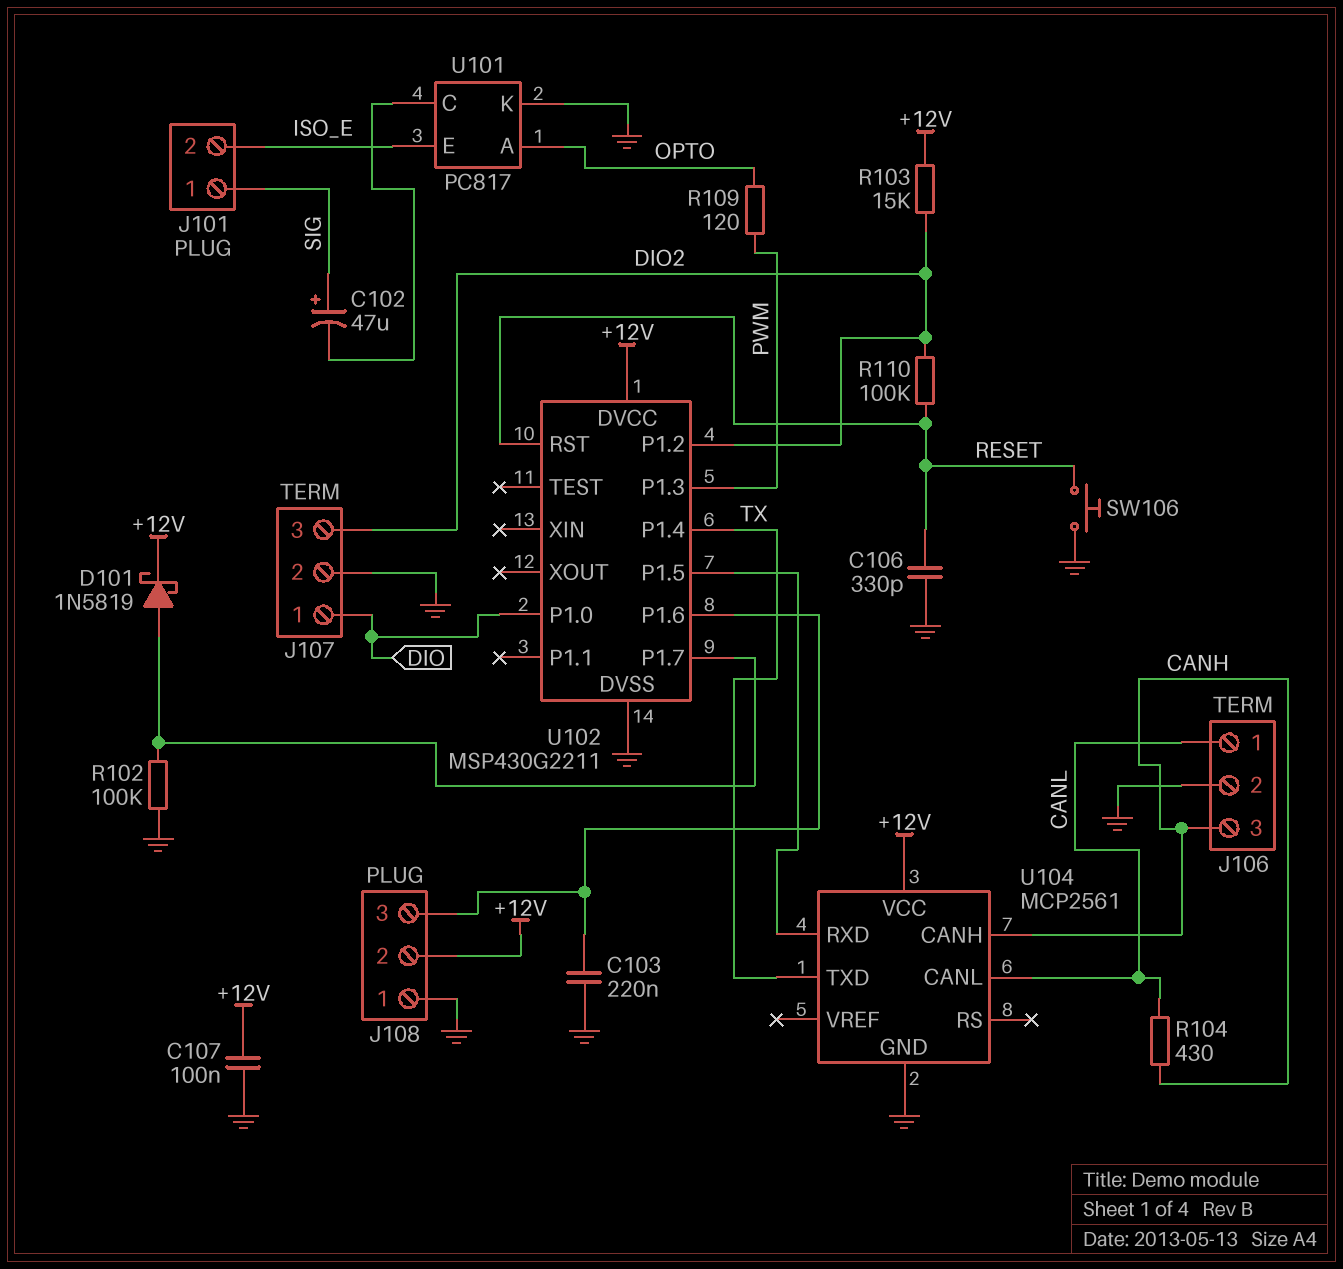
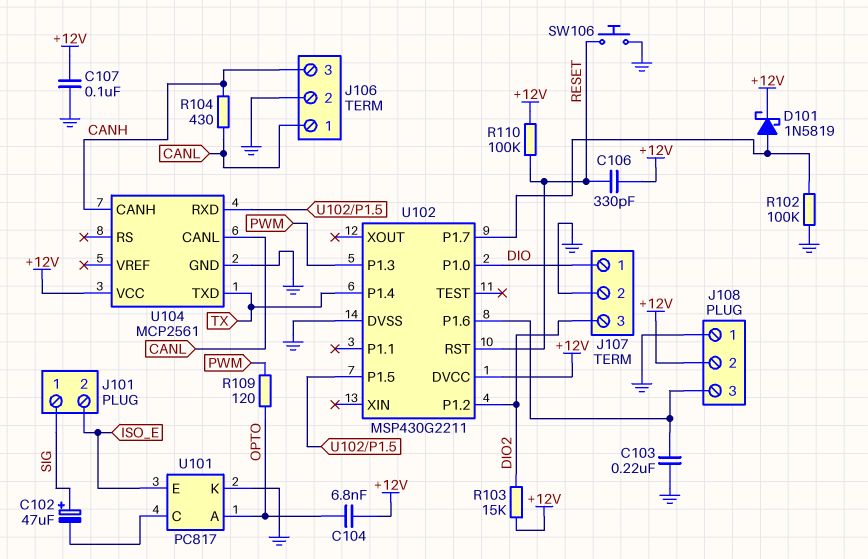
C104: none -> 6.8nF (+12V, OPTO)
C106: 330pF (GND, RESET) -> 330pF (+12V, RESET)
R110: 100k (DIO2, RESET) -> 100k (+12V, RESET)

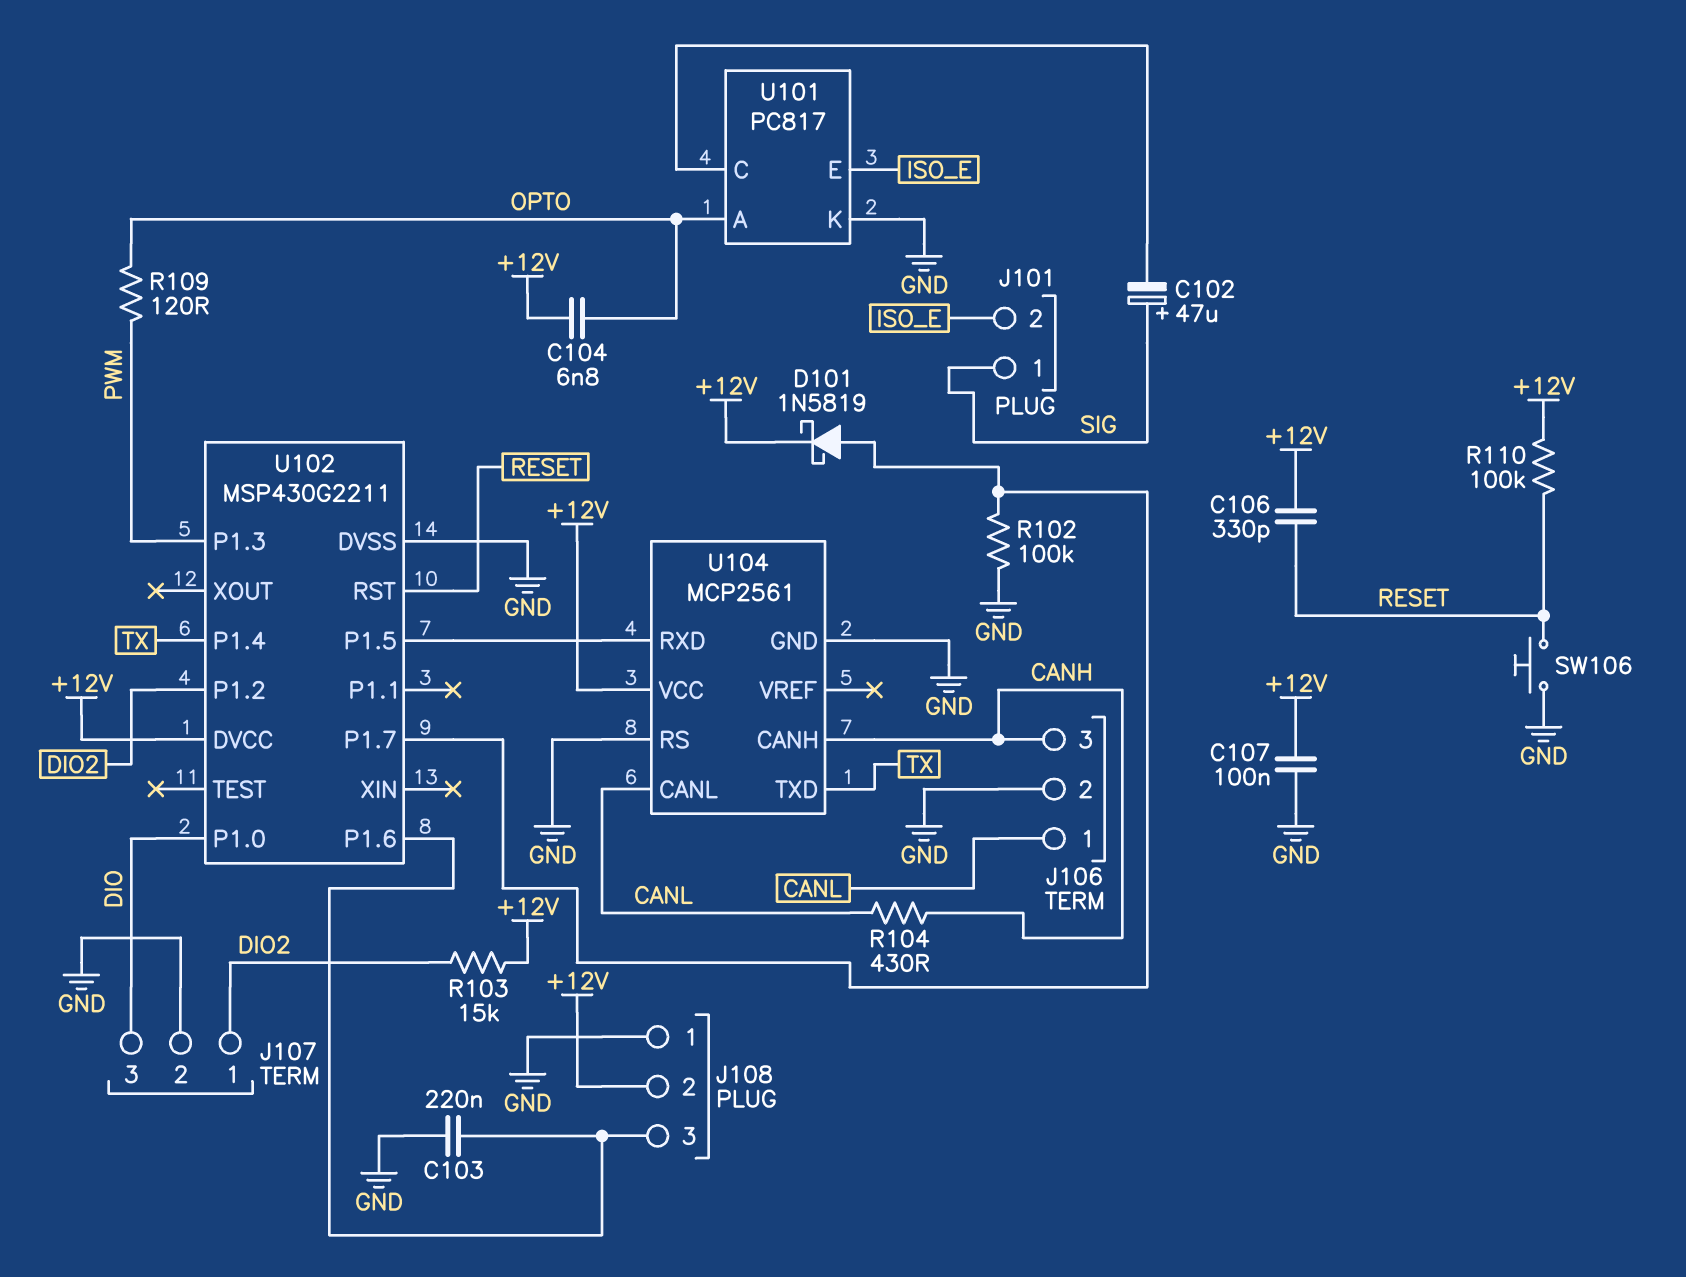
J107 pin 1: DIO -> DIO2
J107 pin 3: DIO2 -> DIO
U104 pin RS: none -> GND

